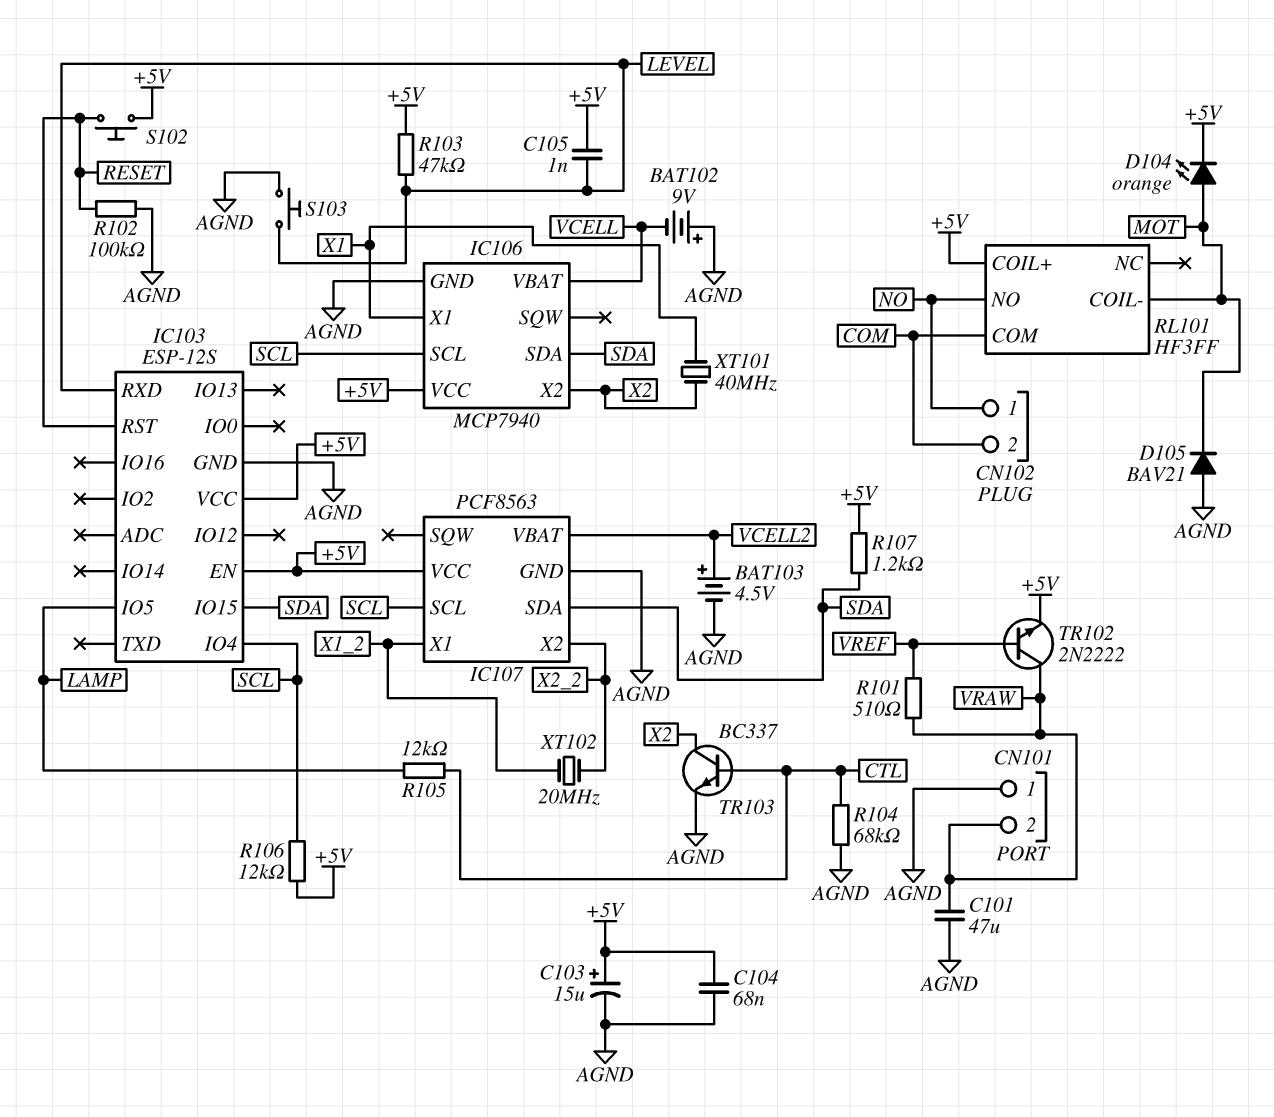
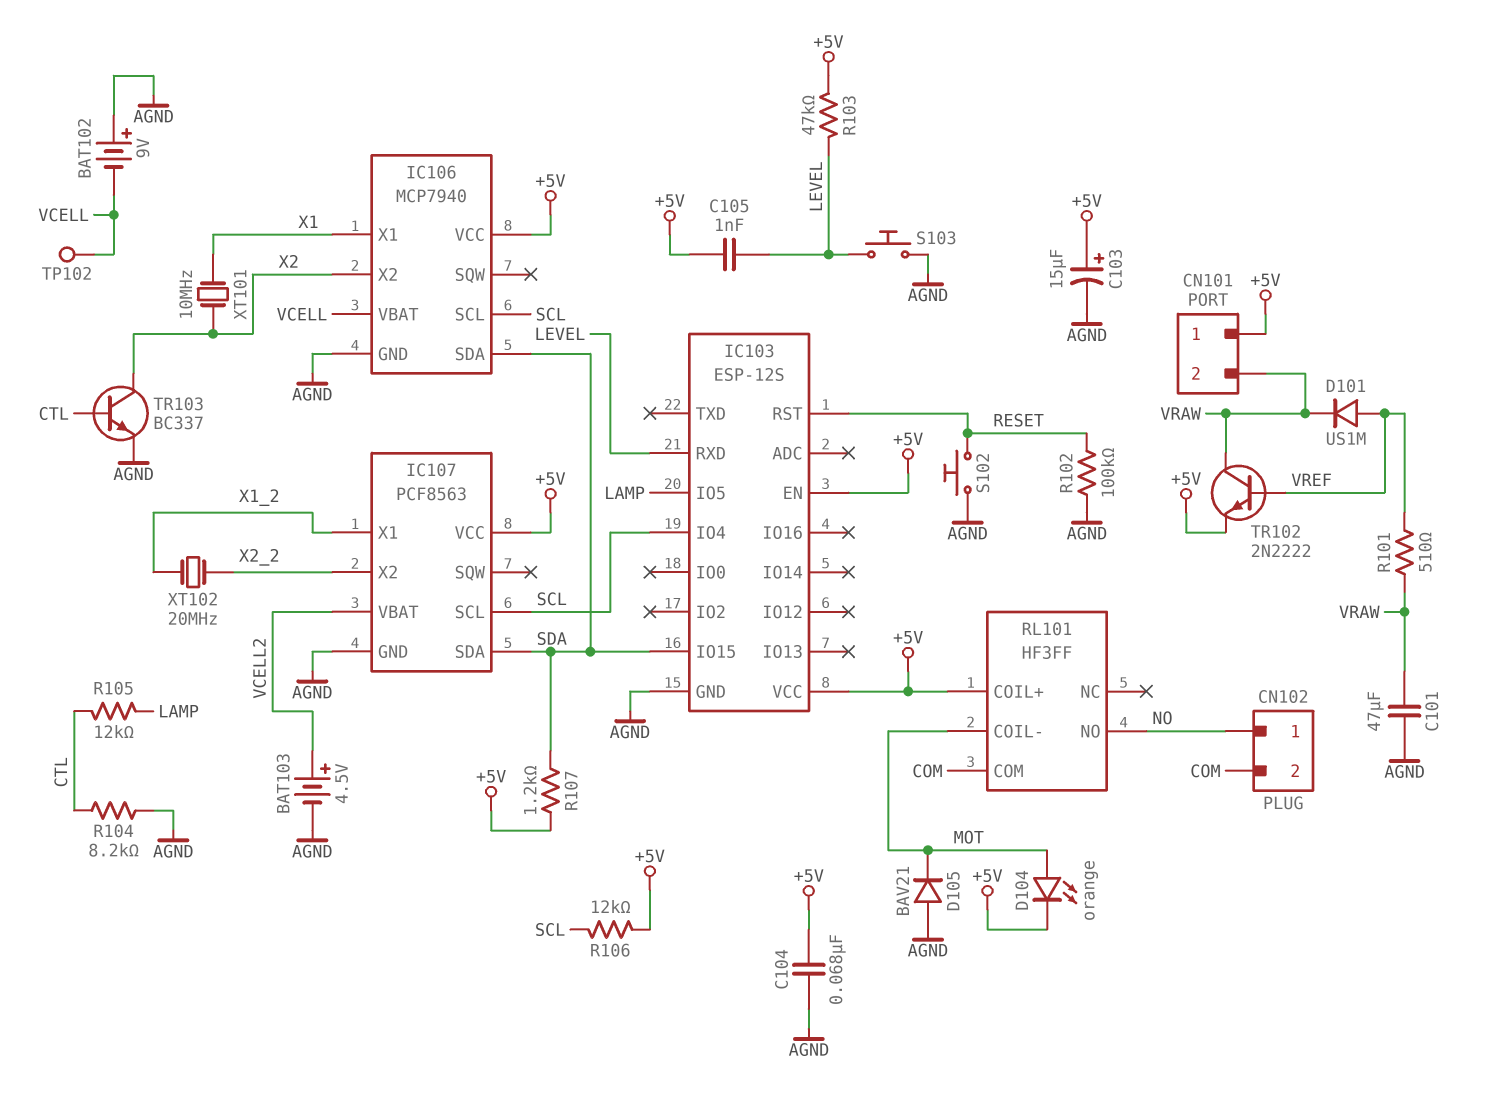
CN101 pin 1: AGND -> +5V
D101: none -> diode US1M (A VREF, K VRAW)
R104: 68k (AGND, CTL) -> 8.2k (AGND, CTL)
S102: button (+5V, RESET) -> button (AGND, RESET)
TP102: none -> test point (VCELL)
XT101: 40MHz (X1, X2) -> 10MHz (X1, X2)

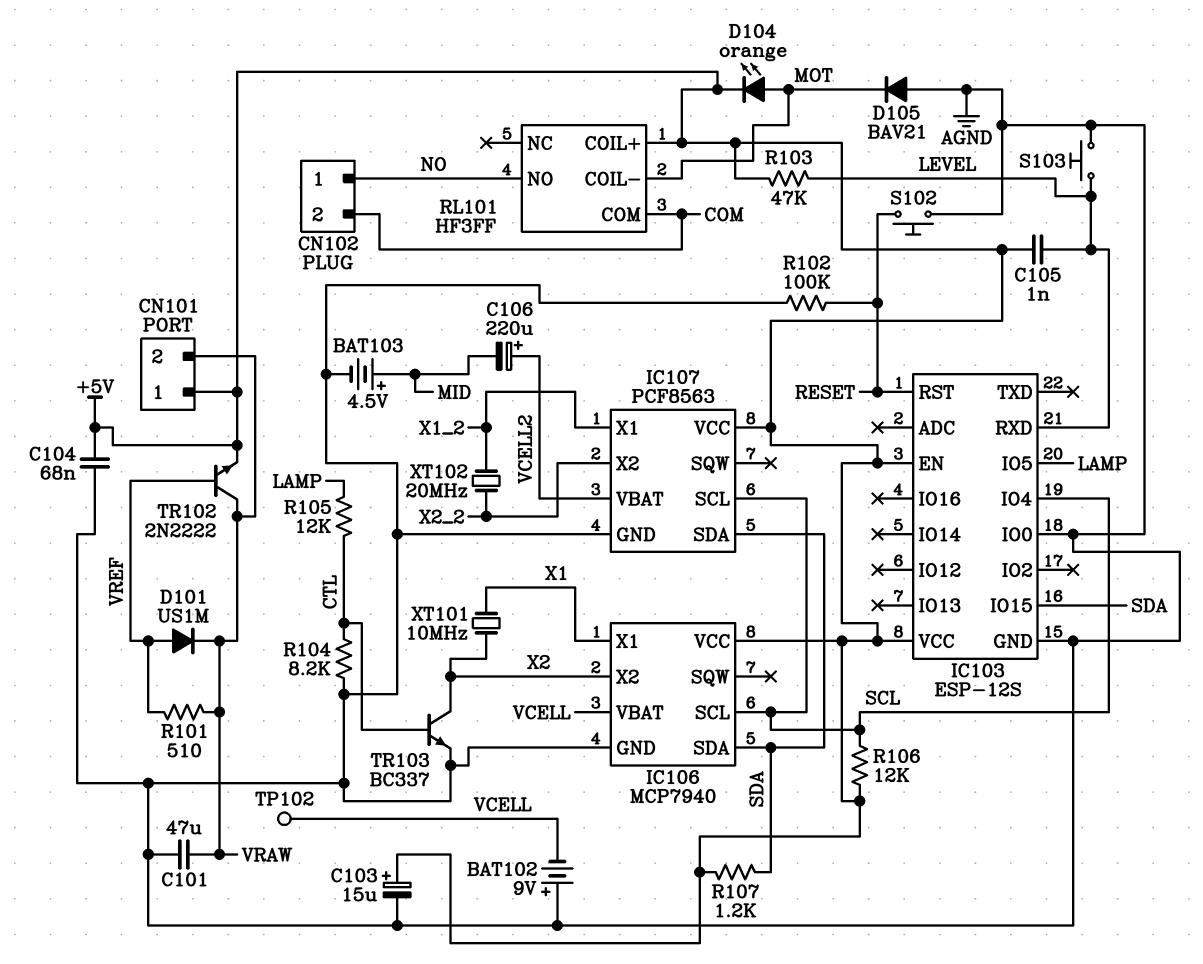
BAT103: 4.5V (plus VCELL2, minus AGND) -> 4.5V (plus MID, minus AGND)
C106: none -> 220uF (plus VCELL2, minus MID)
IC103 pin IO0: none -> AGND

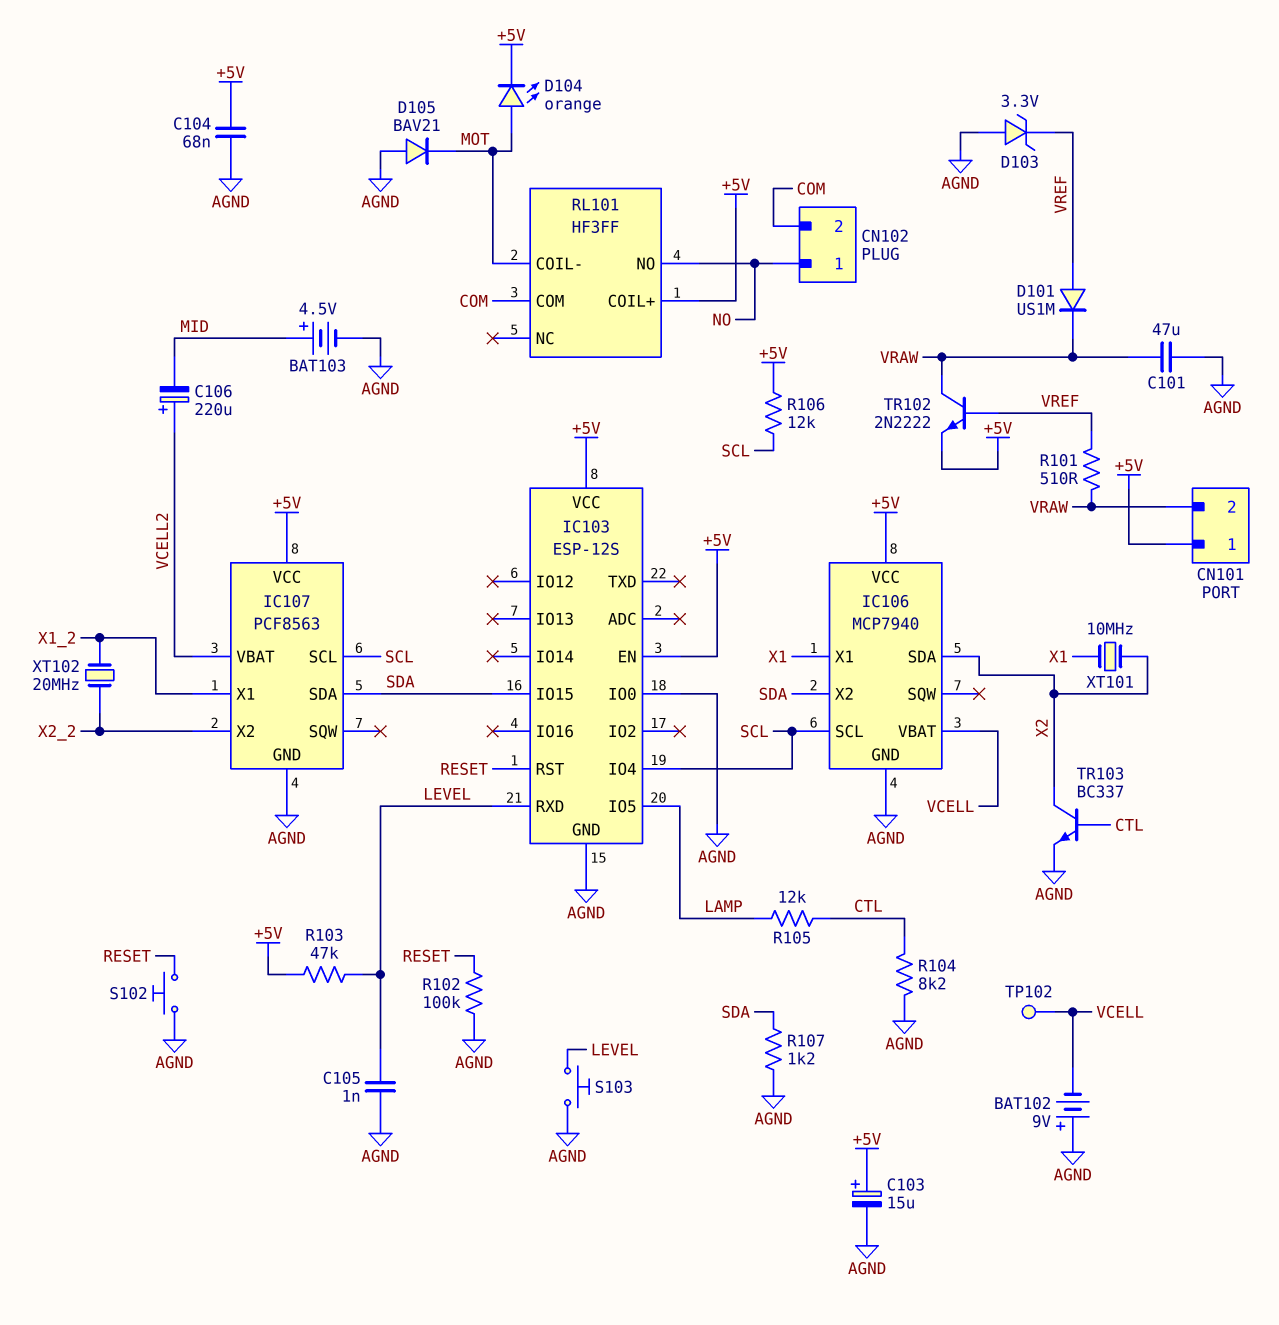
C105: 1nF (+5V, LEVEL) -> 1nF (AGND, LEVEL)
D103: none -> zener 3.3V (A AGND, K VREF)
IC106 pin SDA: SDA -> X2
IC106 pin X2: X2 -> SDA
R107: 1.2k (+5V, SDA) -> 1.2k (AGND, SDA)

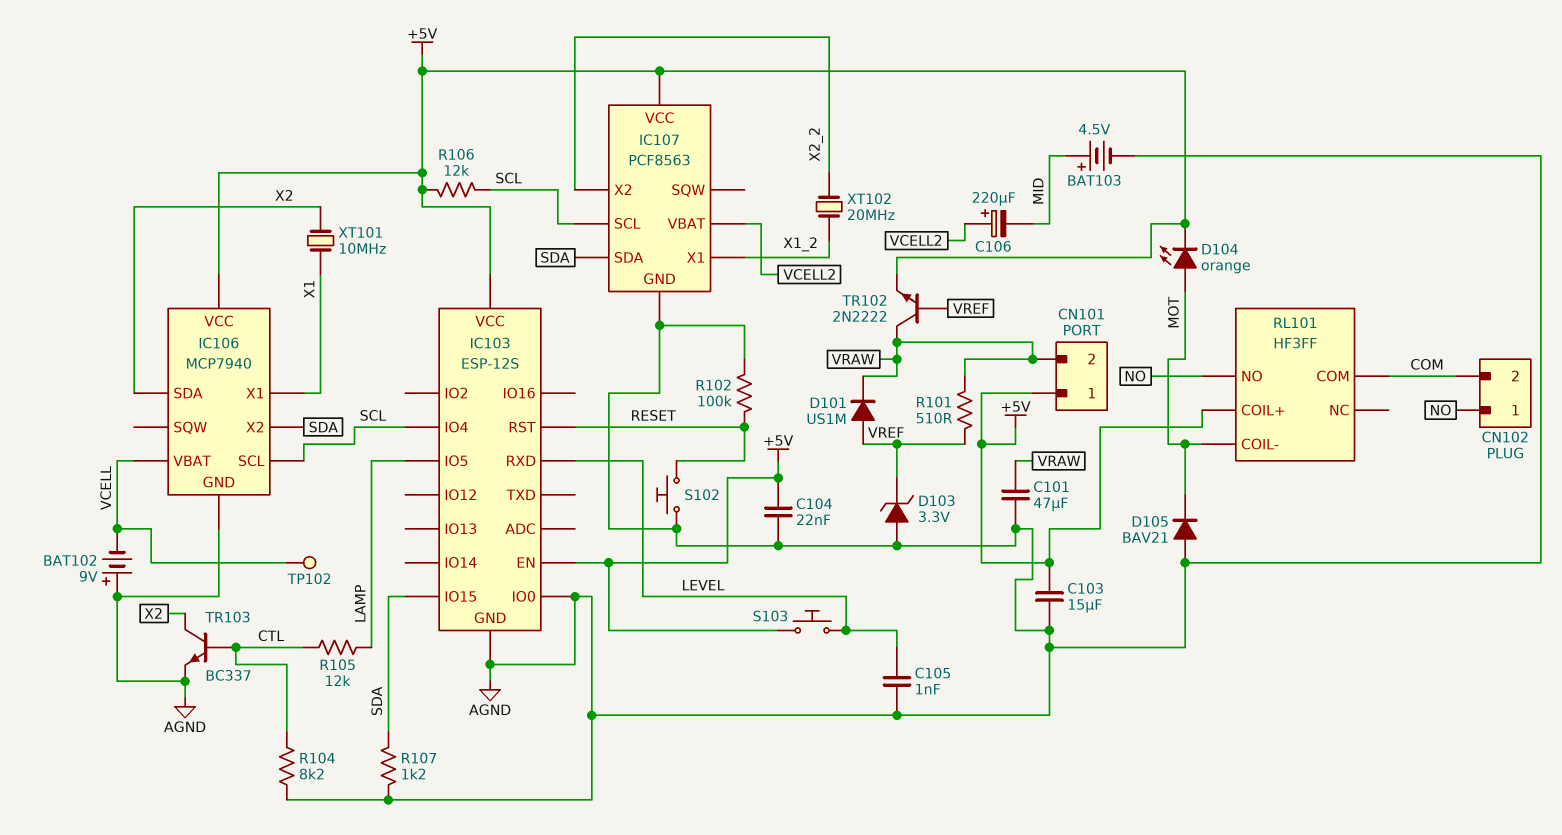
C103: 15uF (plus +5V, minus AGND) -> 15uF (+5V, AGND)
C104: 68nF (+5V, AGND) -> 22nF (+5V, AGND)
R103: 47k (+5V, LEVEL) -> none
S103: button (AGND, LEVEL) -> button (+5V, LEVEL)

